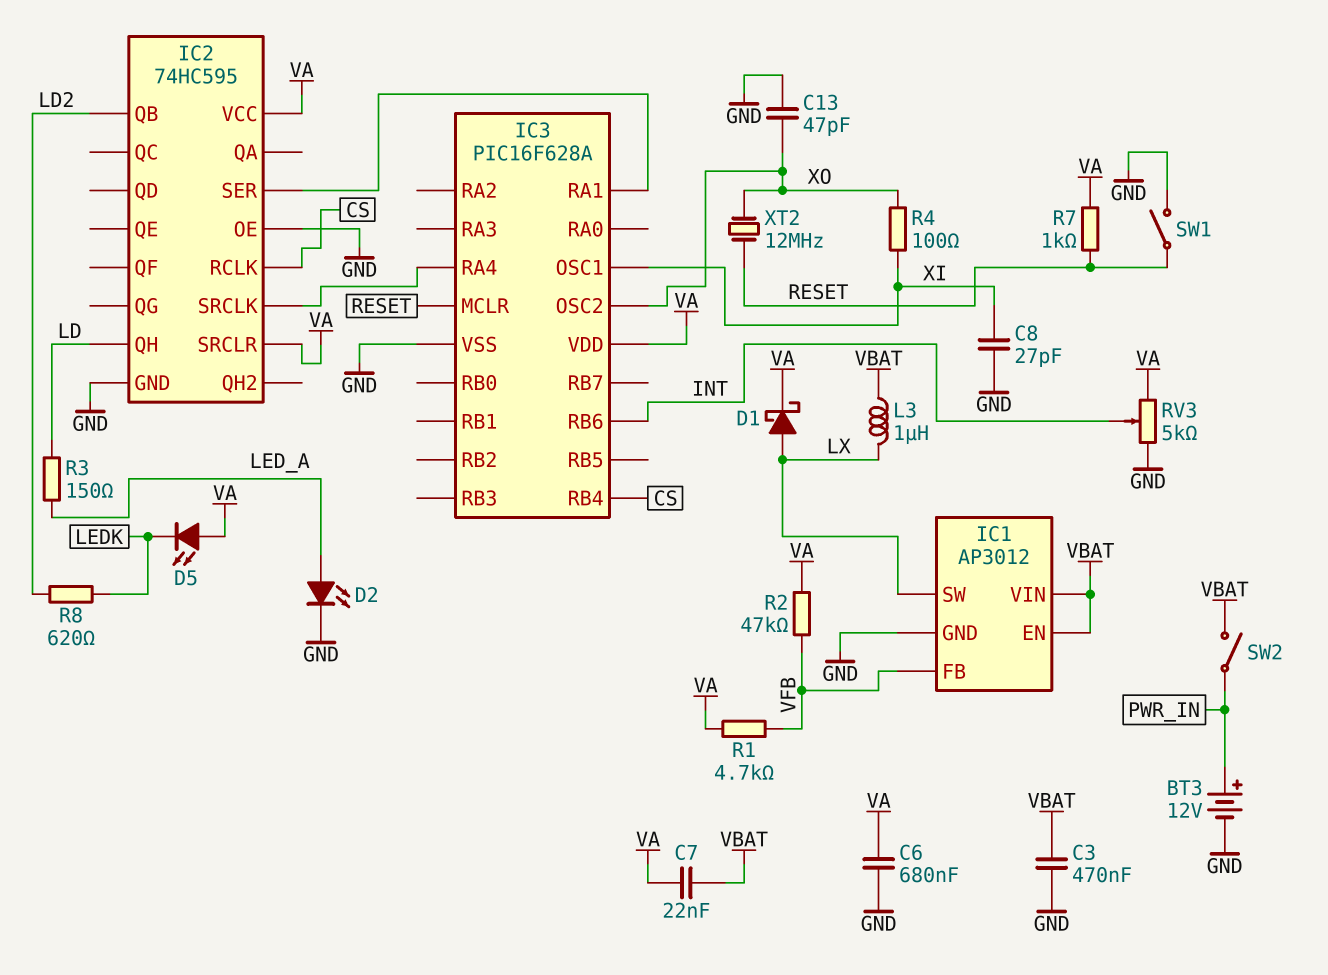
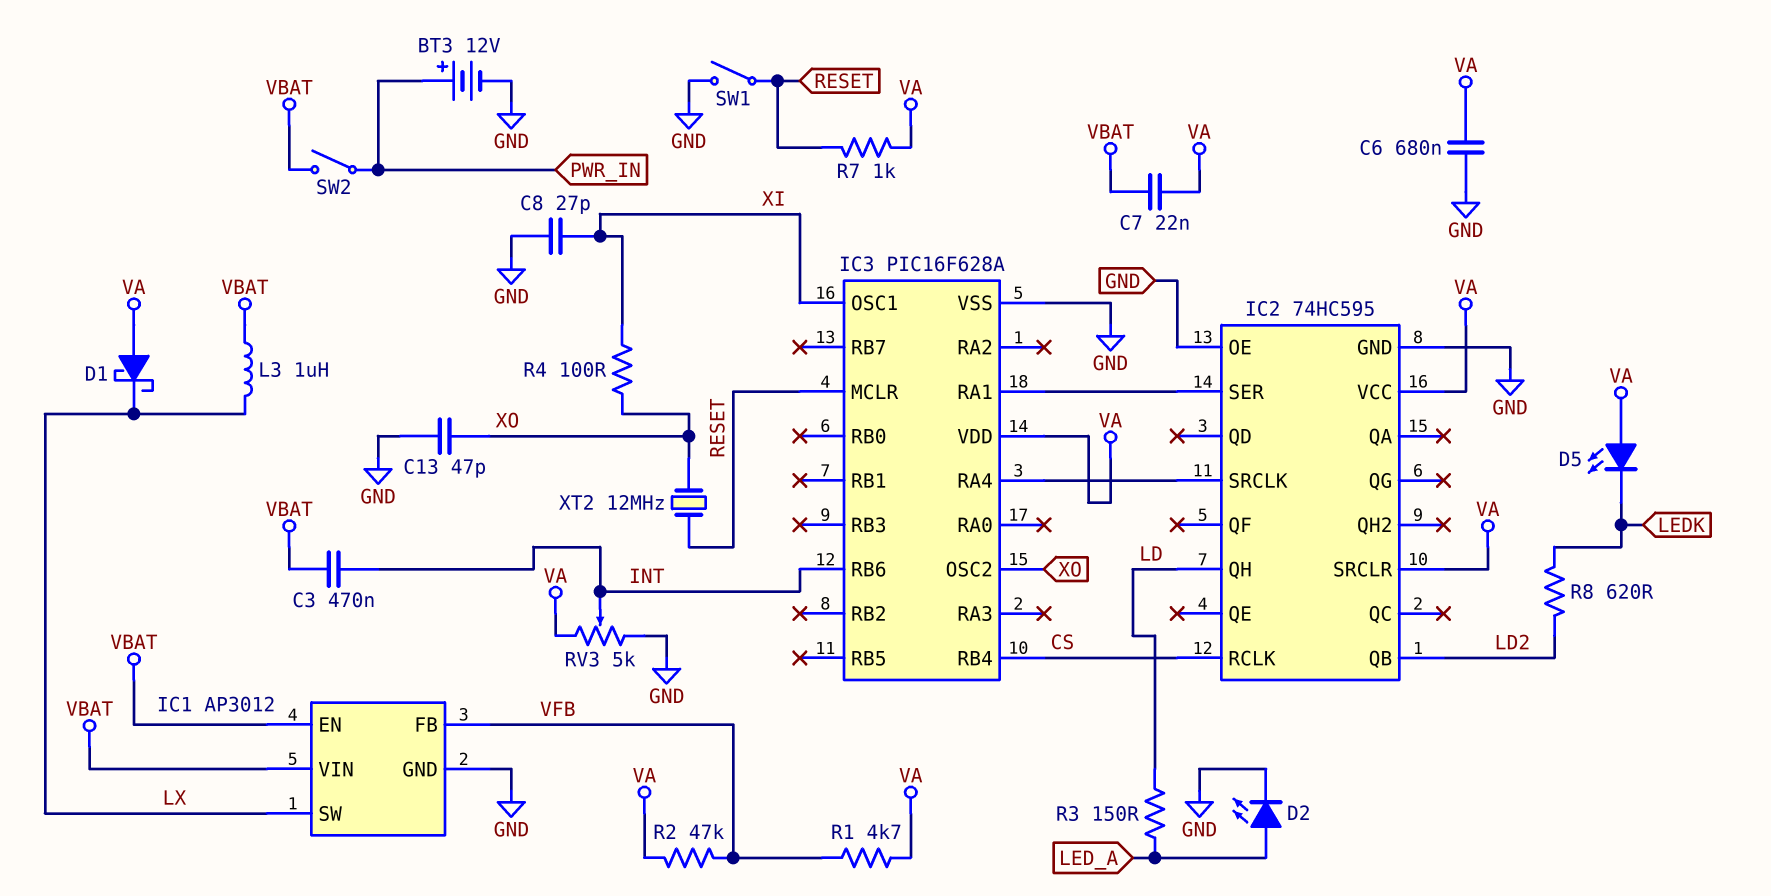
C3: 470nF (GND, VBAT) -> 470nF (INT, VBAT)
D1: schottky (A LX, K VA) -> schottky (A VA, K LX)

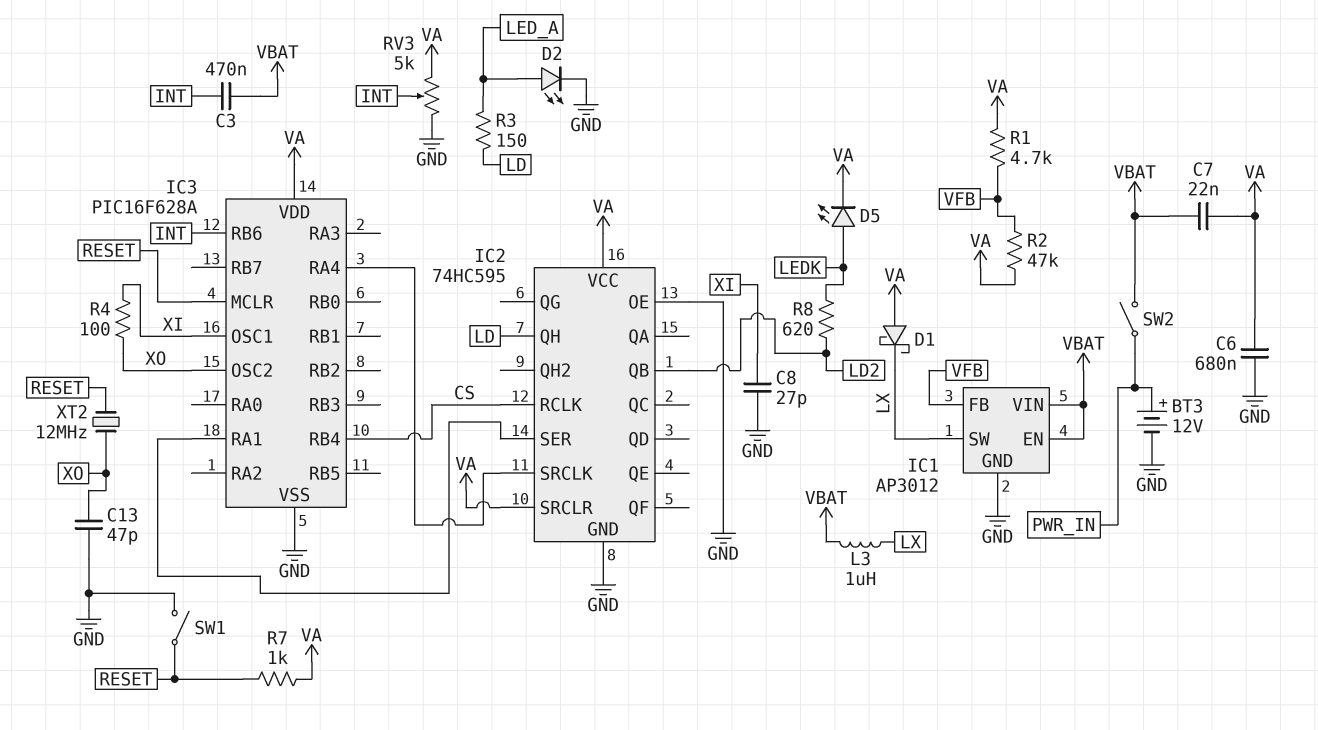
D5: LED (A VA, K LEDK) -> LED (A LEDK, K VA)

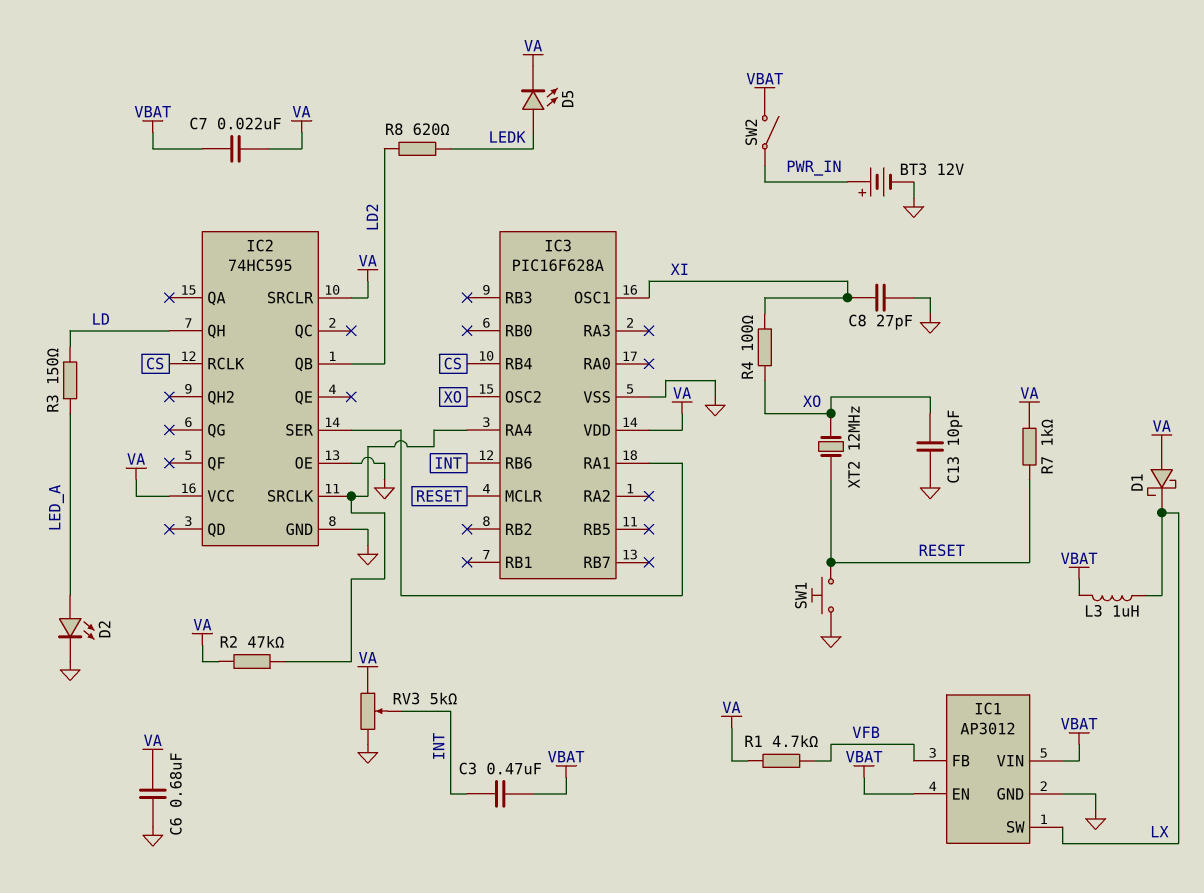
C13: 47pF (GND, XO) -> 10pF (GND, XO)
R2: 47k (VA, VFB) -> 47k (IC2/SRCLK, VA)
SW1: switch (GND, RESET) -> button (GND, RESET)

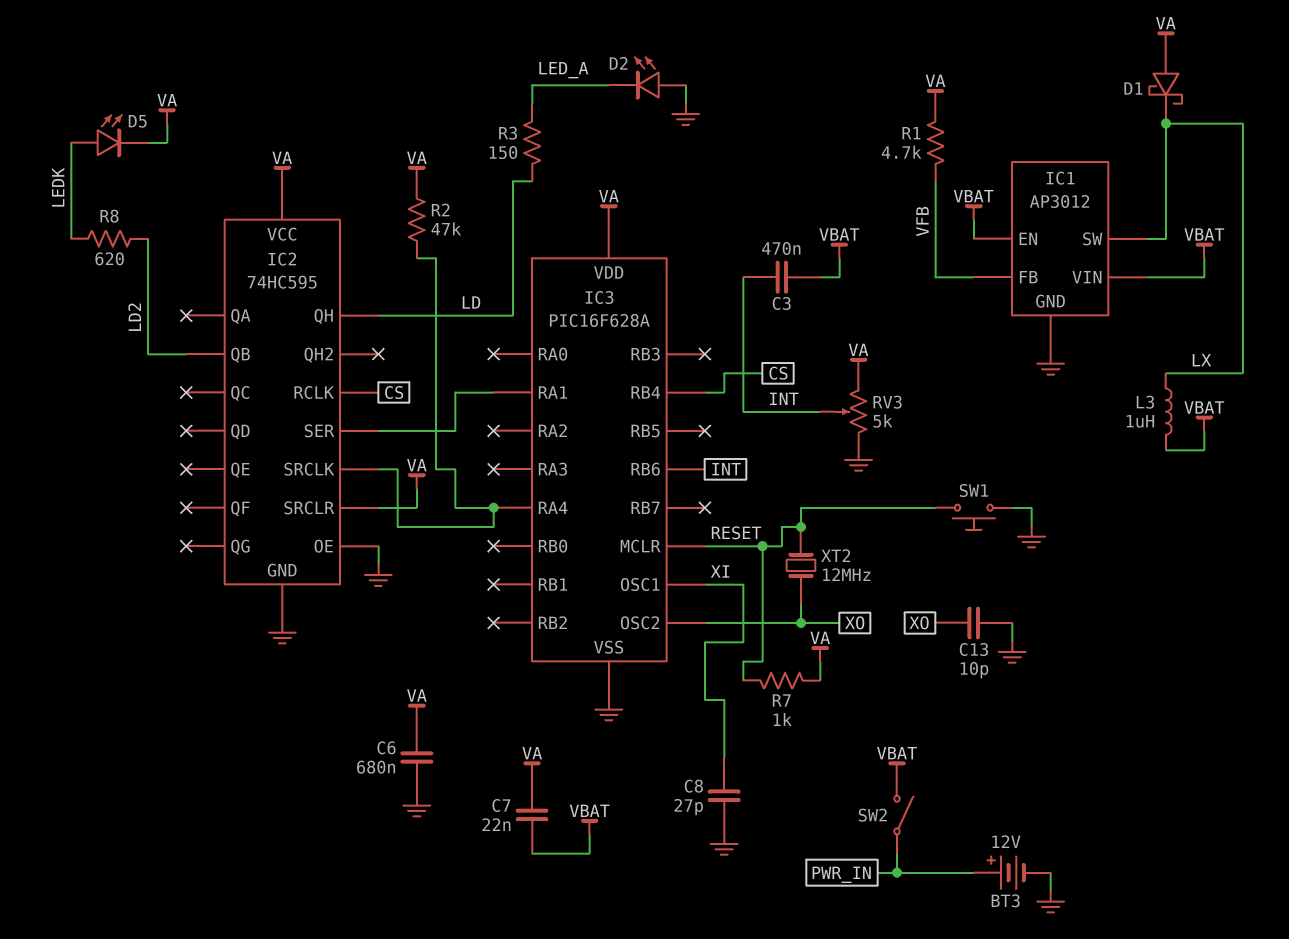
D2: LED (A LED_A, K GND) -> LED (A GND, K LED_A)
R4: 100 (XI, XO) -> none

